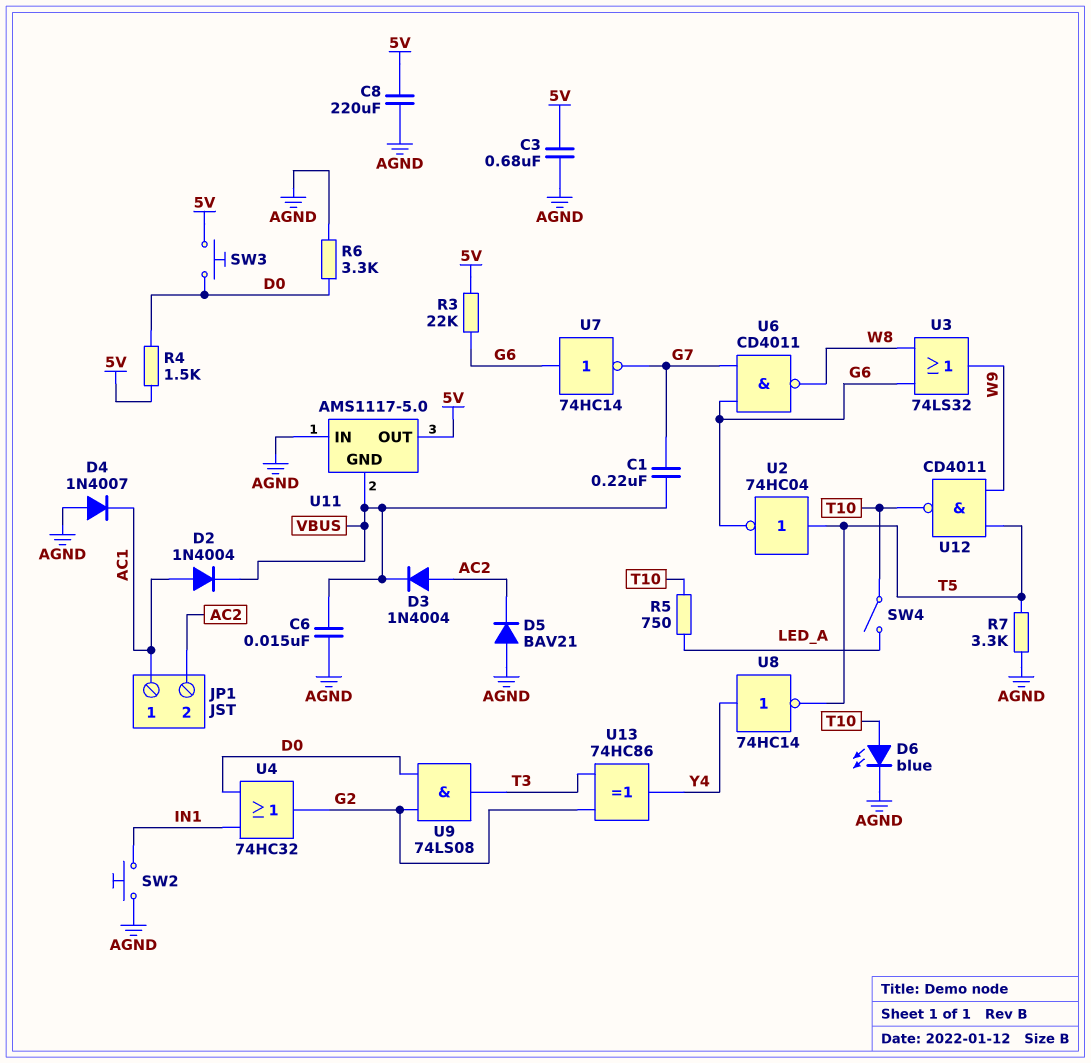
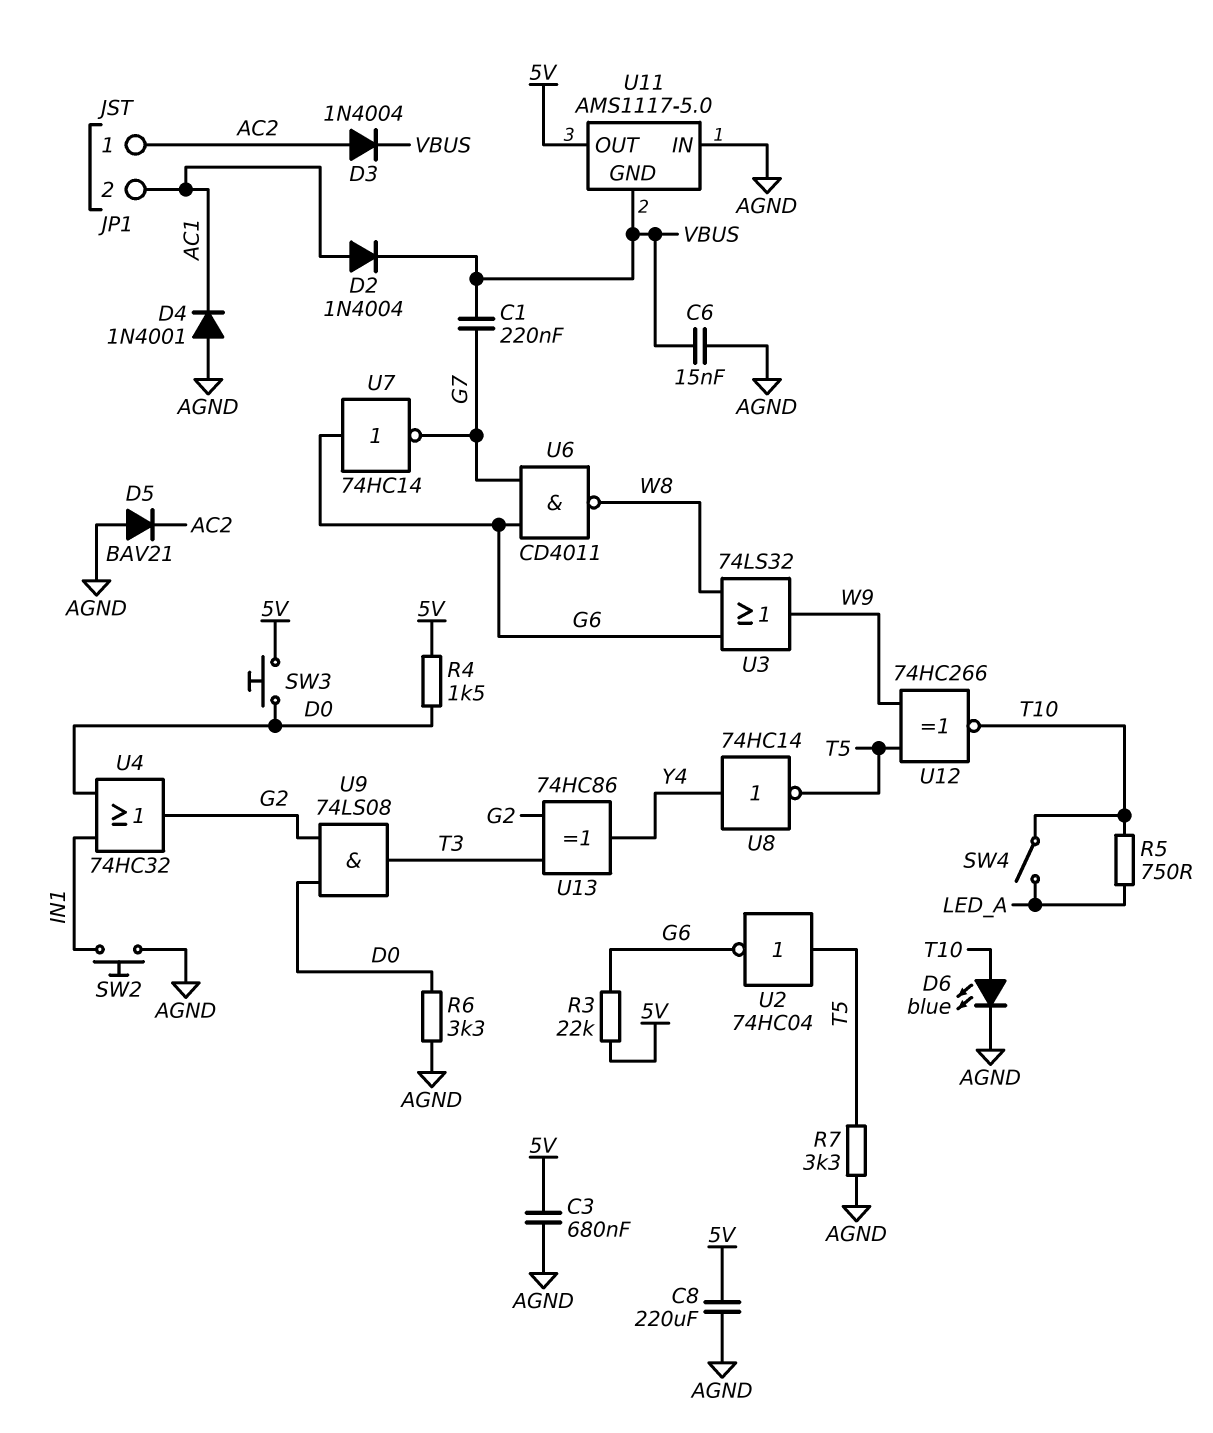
D4: diode 1N4007 (A AGND, K AC1) -> diode 1N4001 (A AGND, K AC1)
JP1 pin 1: AC1 -> AC2
JP1 pin 2: AC2 -> AC1
U12: NAND CD4011 (in T5, in W9, out T10) -> XNOR 74HC266 (in T5, in W9, out T10)

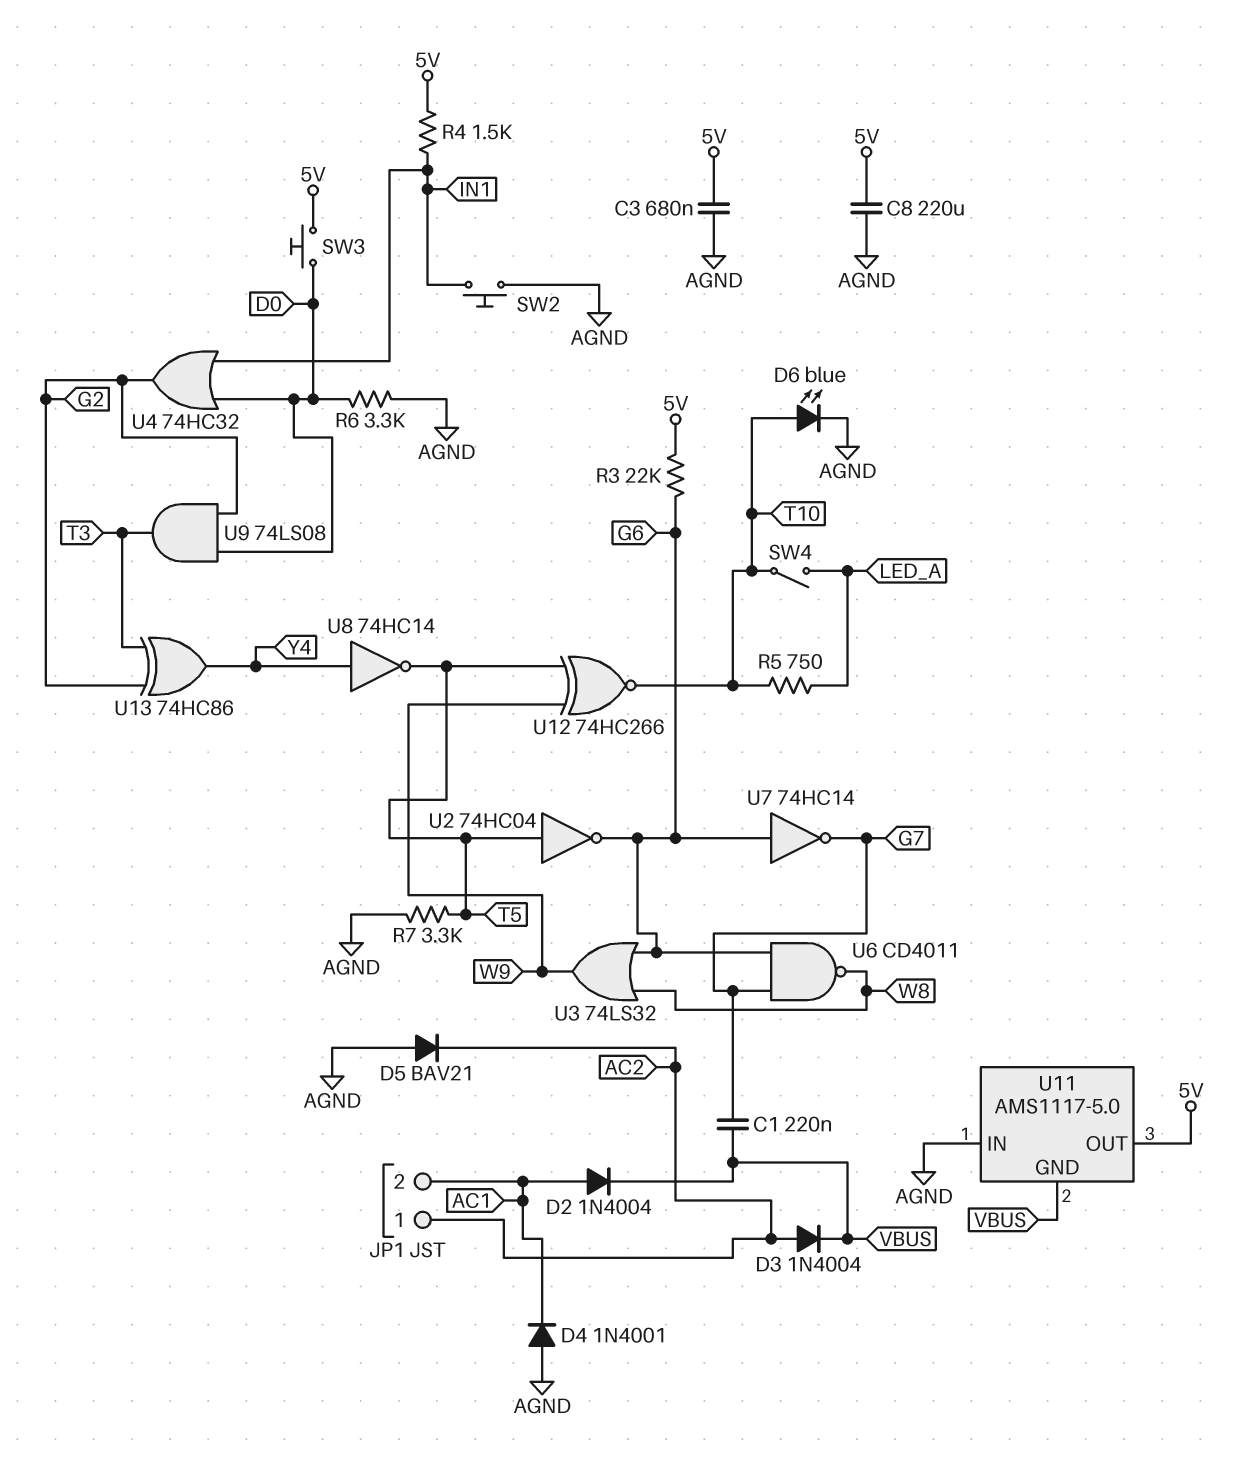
C6: 15nF (AGND, VBUS) -> none
R4: 1.5k (5V, D0) -> 1.5k (5V, IN1)

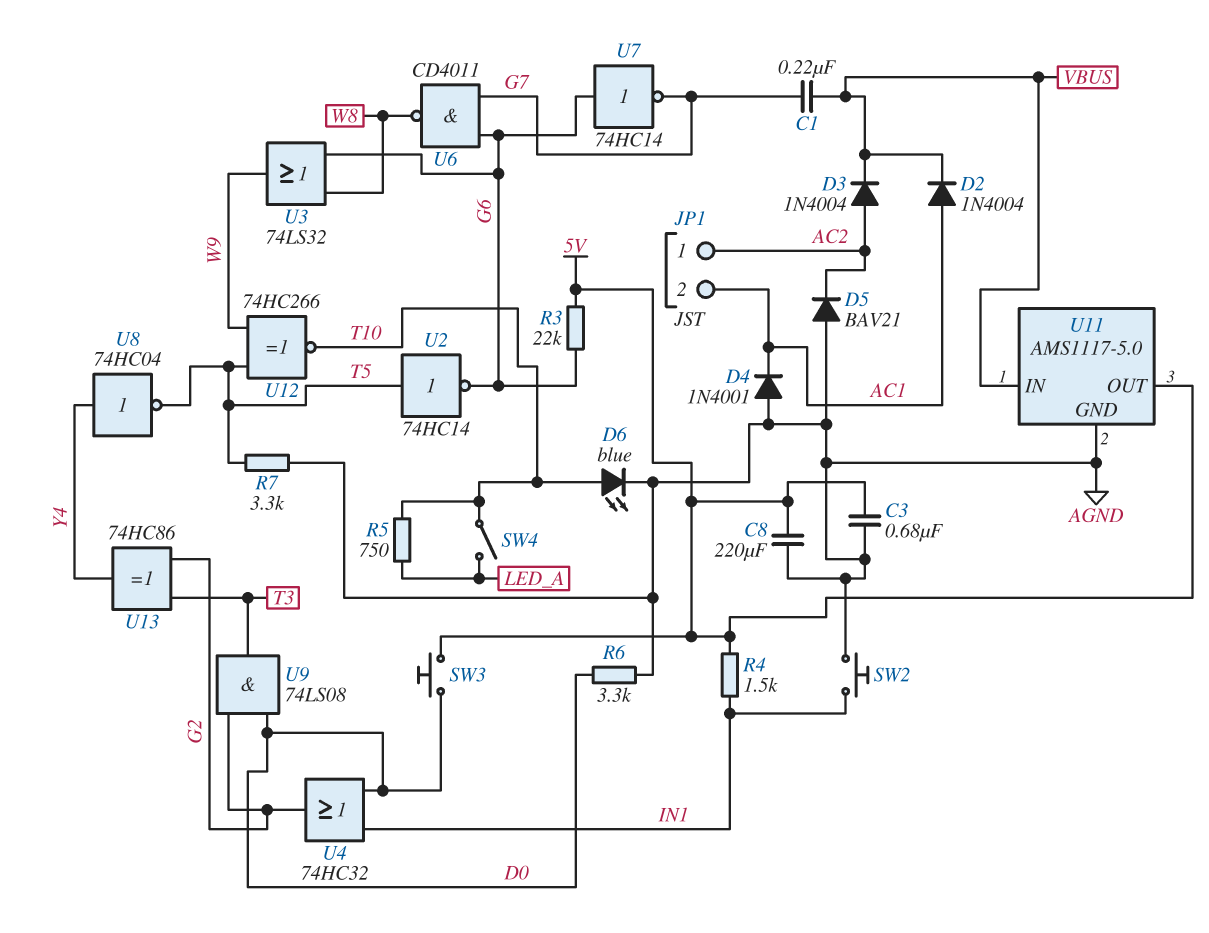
U2: NOT 74HC04 (in T5, out G6) -> NOT 74HC14 (in T5, out G6)
U8: NOT 74HC14 (in Y4, out T5) -> NOT 74HC04 (in Y4, out T5)
U11 pin GND: VBUS -> AGND
U11 pin IN: AGND -> VBUS

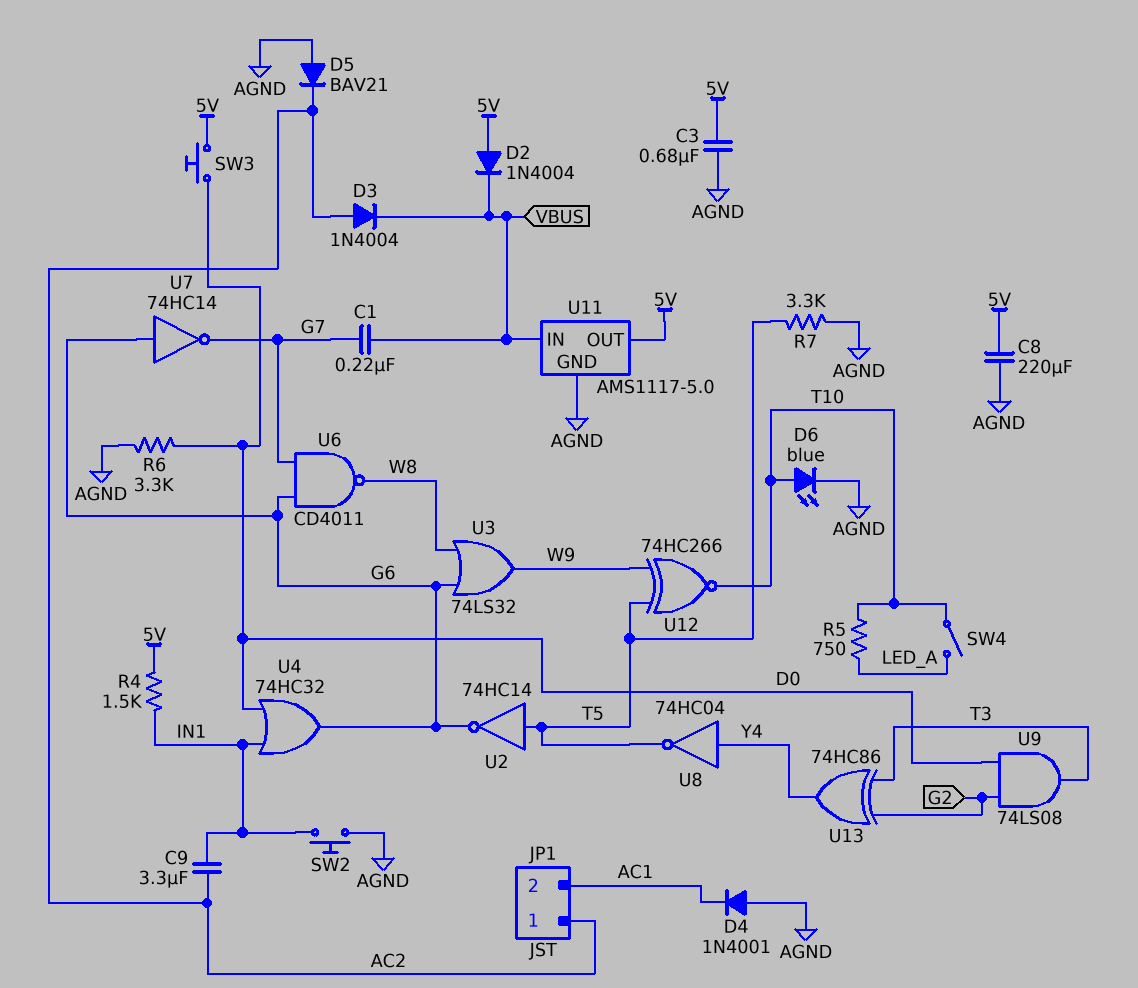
C9: none -> 3.3uF (AC2, IN1)
D2: diode 1N4004 (A AC1, K VBUS) -> diode 1N4004 (A 5V, K VBUS)
R3: 22k (5V, G6) -> none
U4: OR 74HC32 (in D0, in IN1, out G2) -> OR 74HC32 (in D0, in IN1, out G6)

